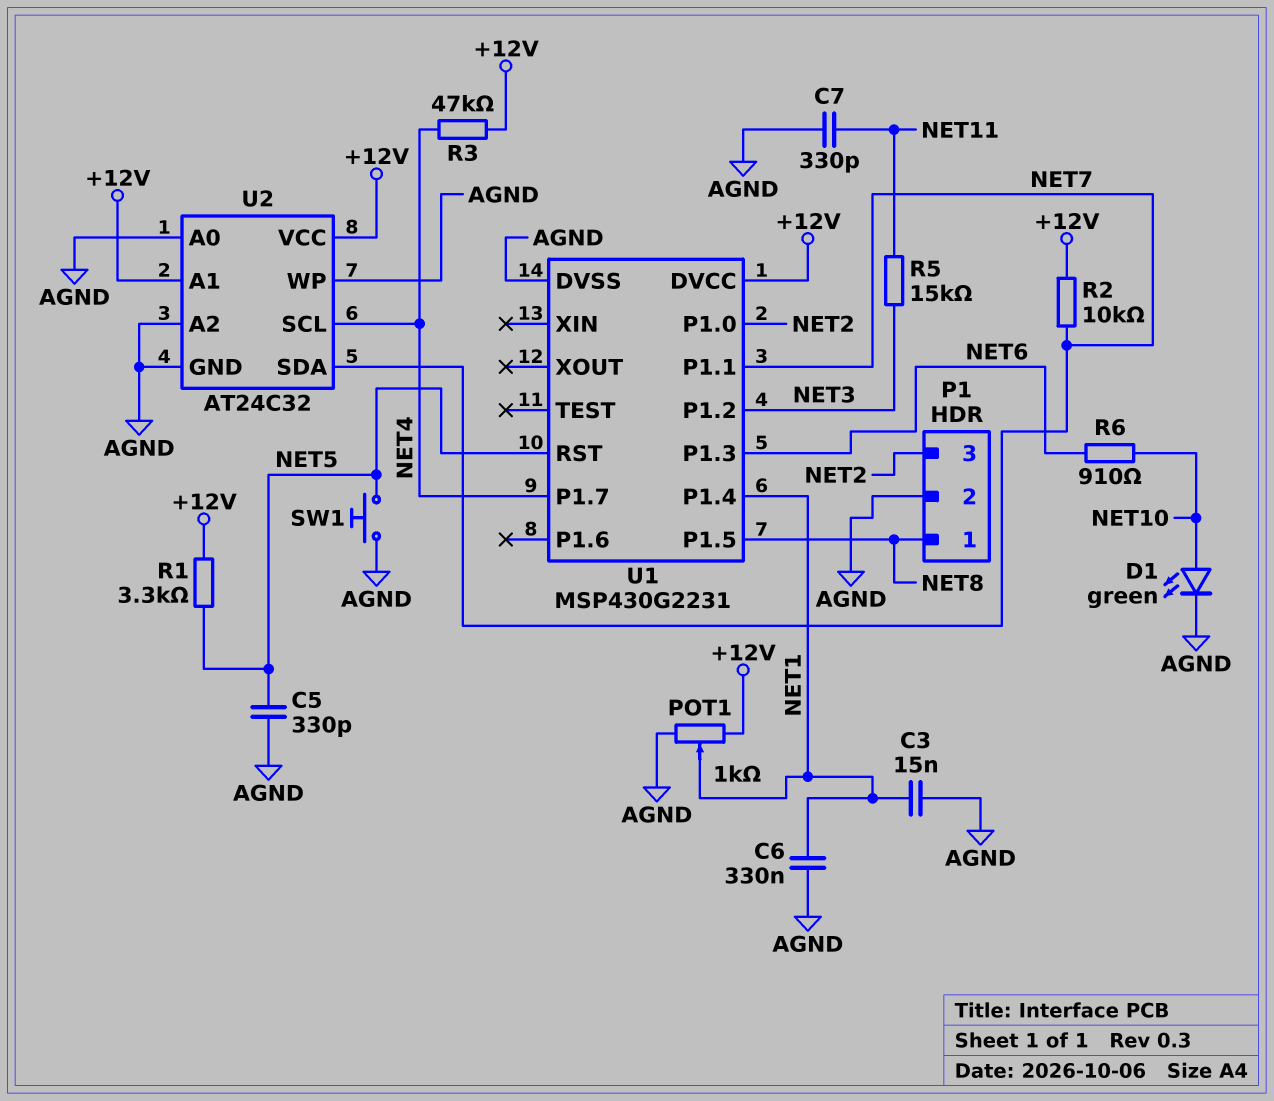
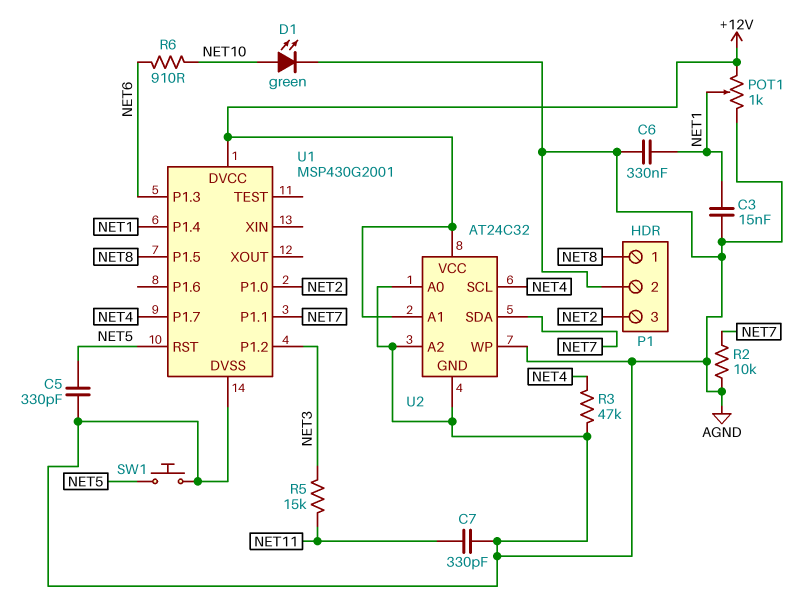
R1: 3.3k (+12V, NET5) -> none
R2: 10k (+12V, NET7) -> 10k (AGND, NET7)
R3: 47k (+12V, NET4) -> 47k (AGND, NET4)
U1: MSP430G2231 -> MSP430G2001

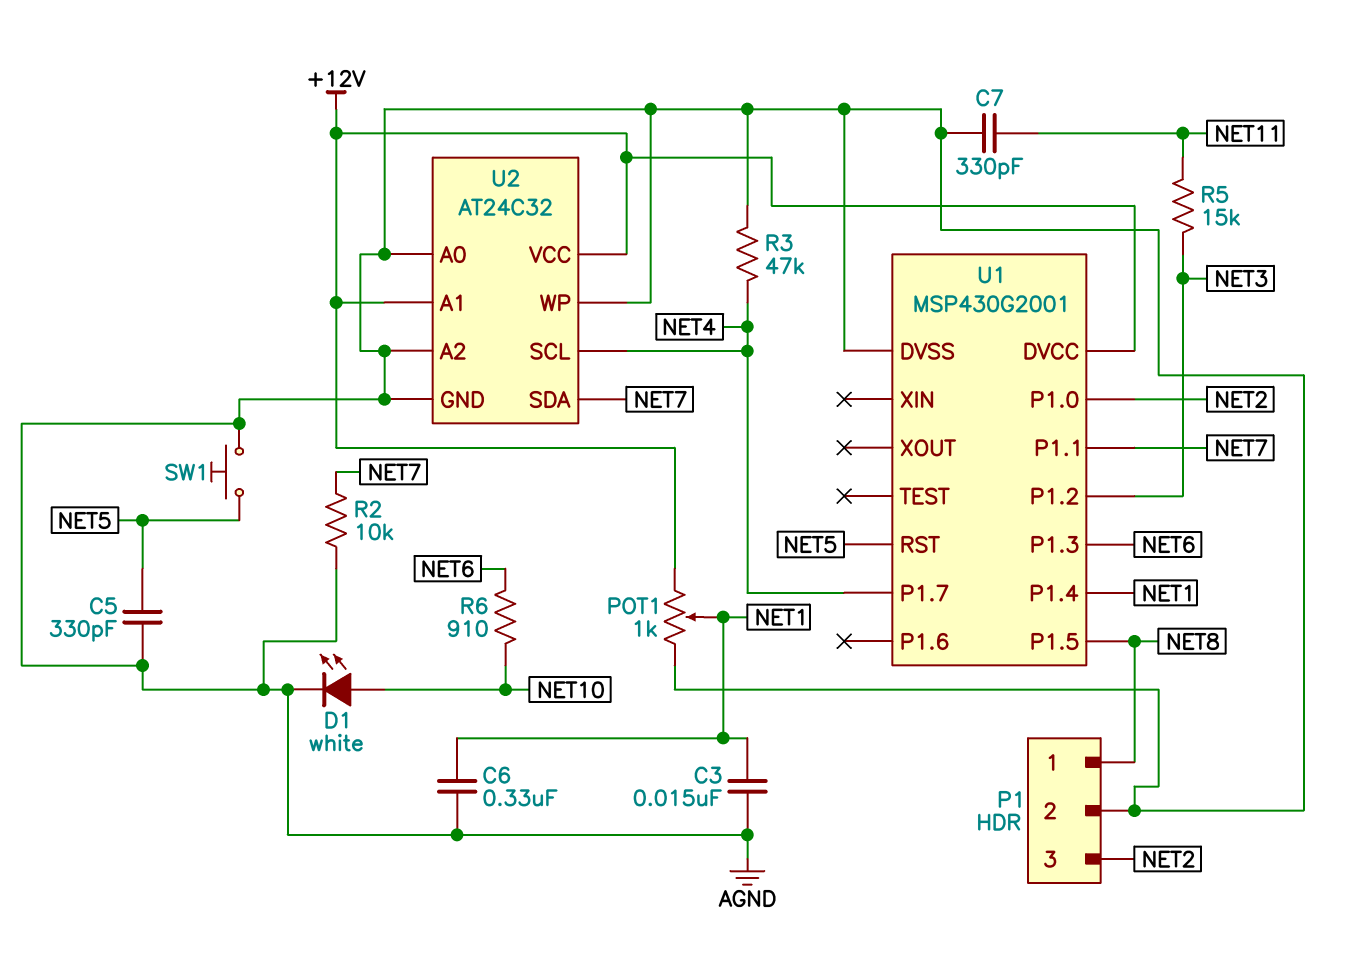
D1: LED green (A NET10, K AGND) -> LED white (A NET10, K AGND)

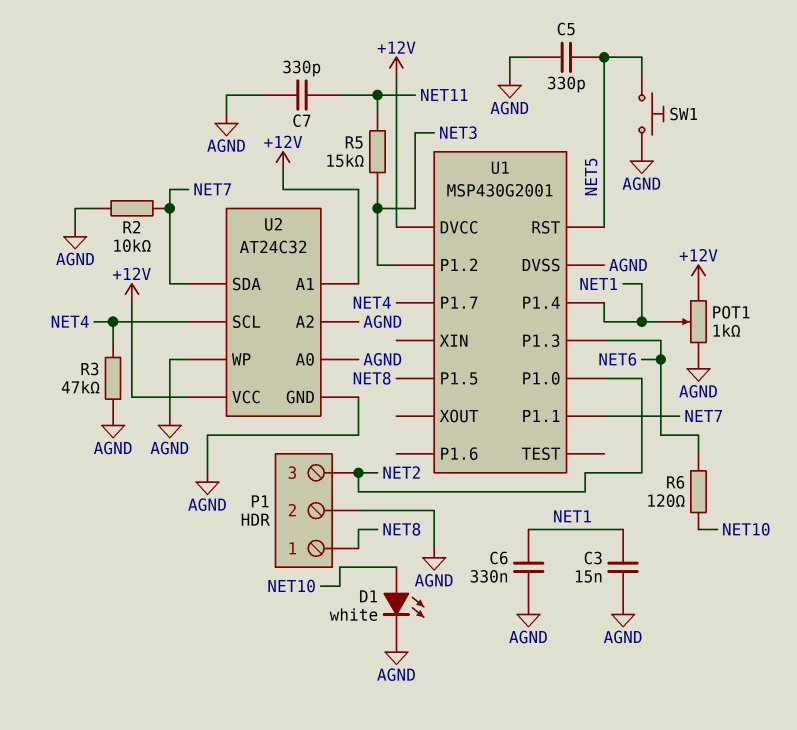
R6: 910 (NET6, NET10) -> 120 (NET6, NET10)

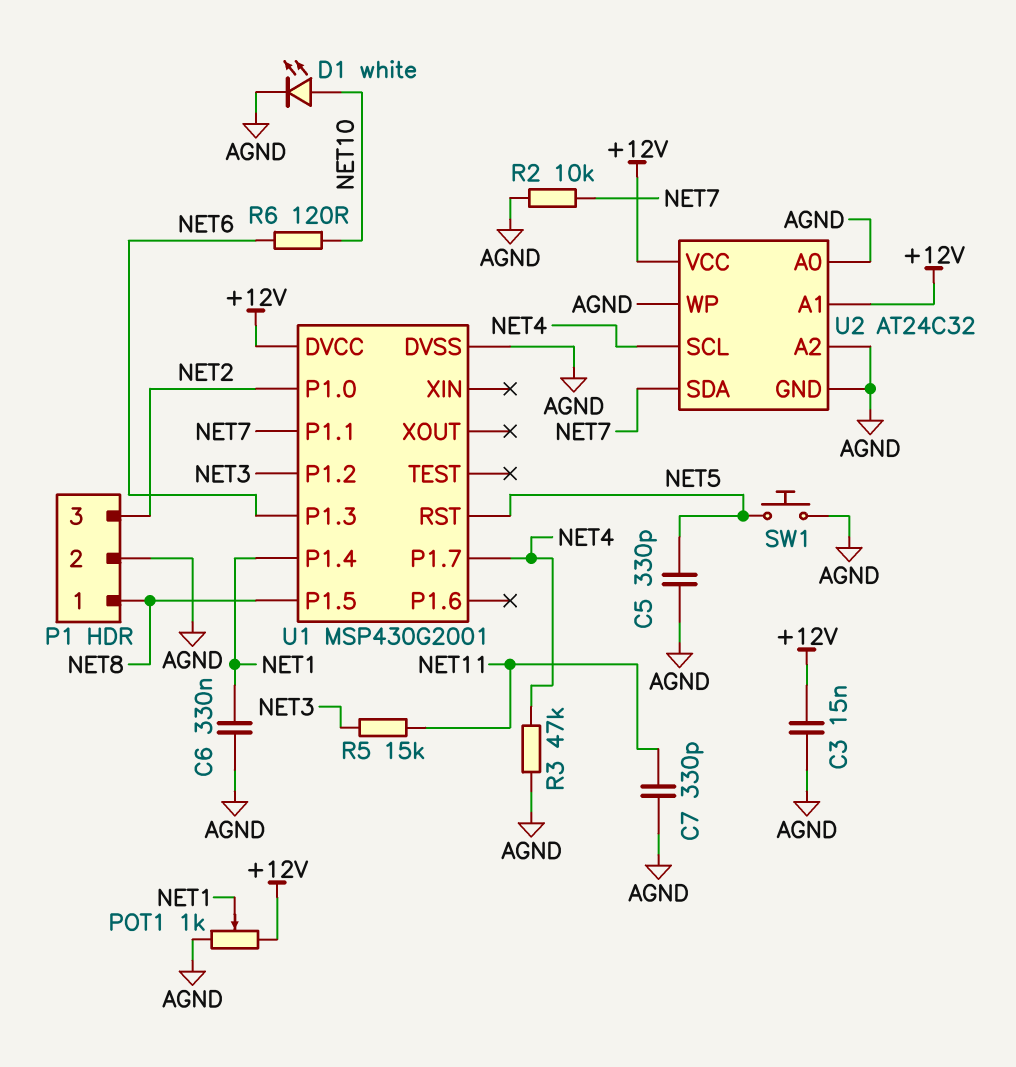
C3: 15nF (AGND, NET1) -> 15nF (+12V, AGND)

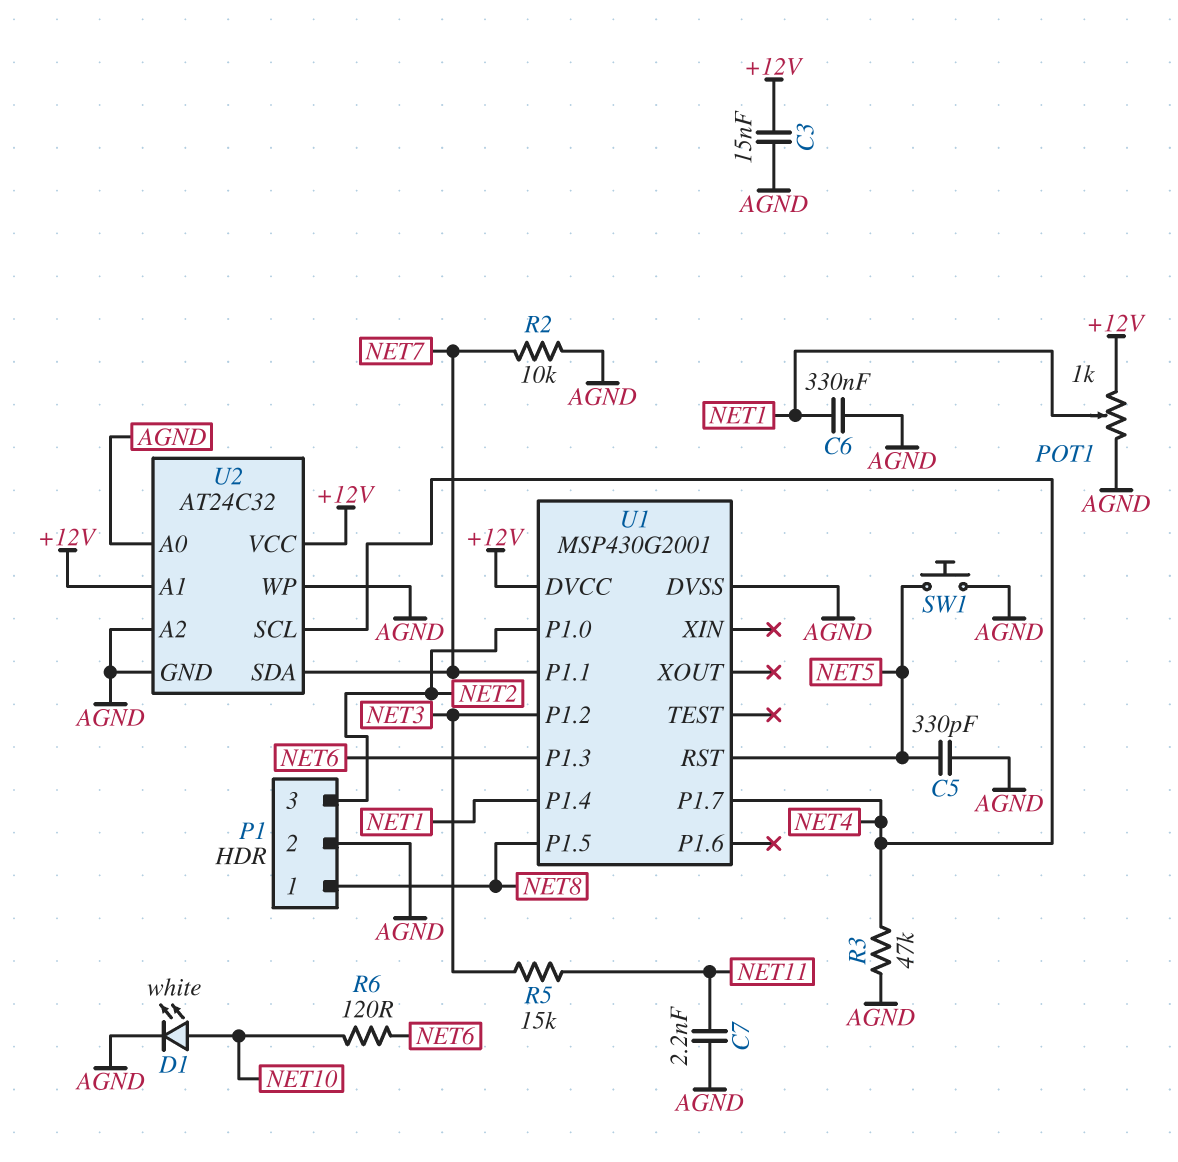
C7: 330pF (AGND, NET11) -> 2.2nF (AGND, NET11)

